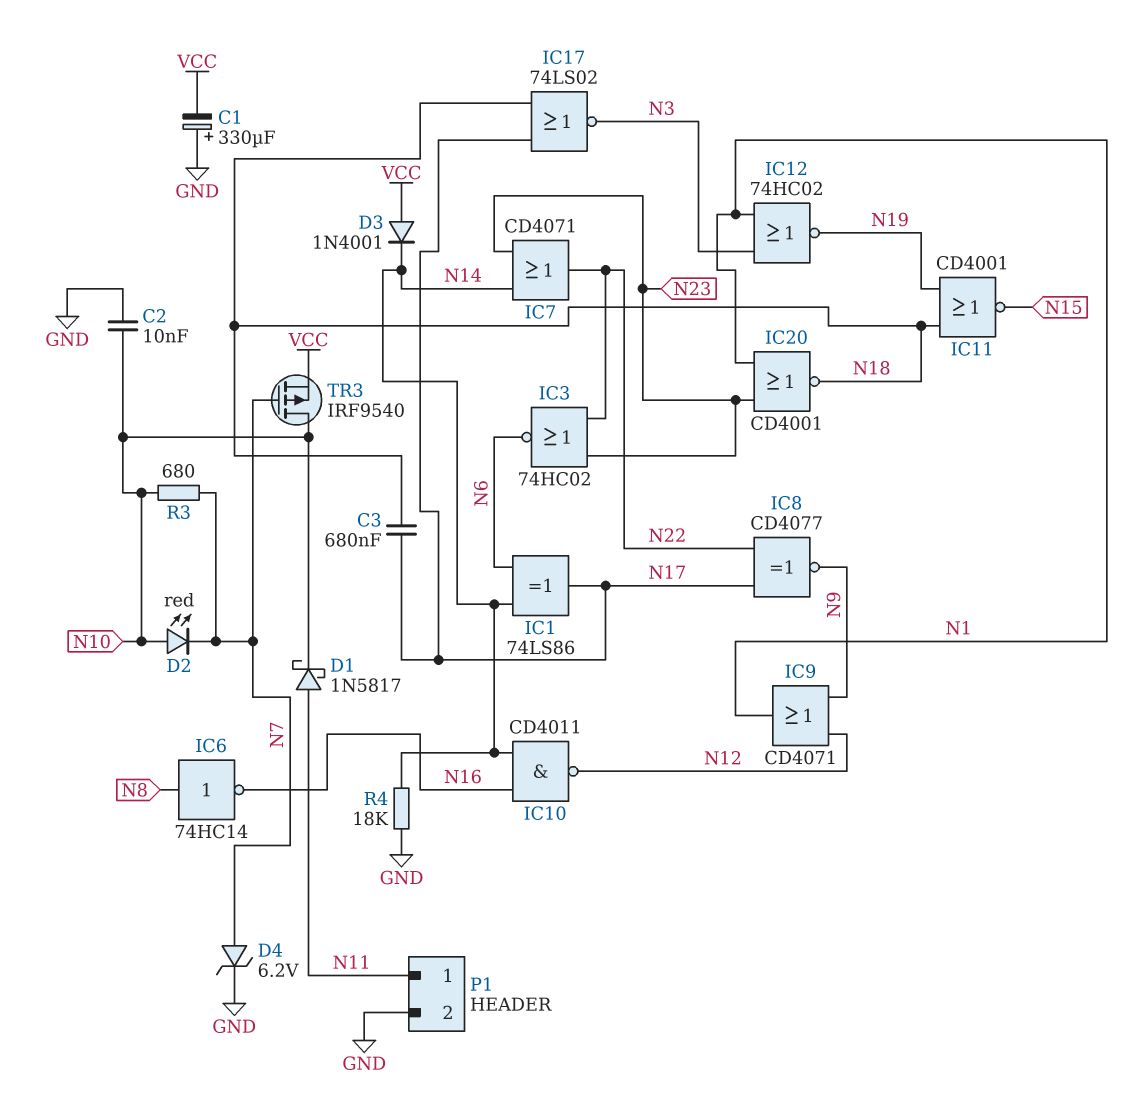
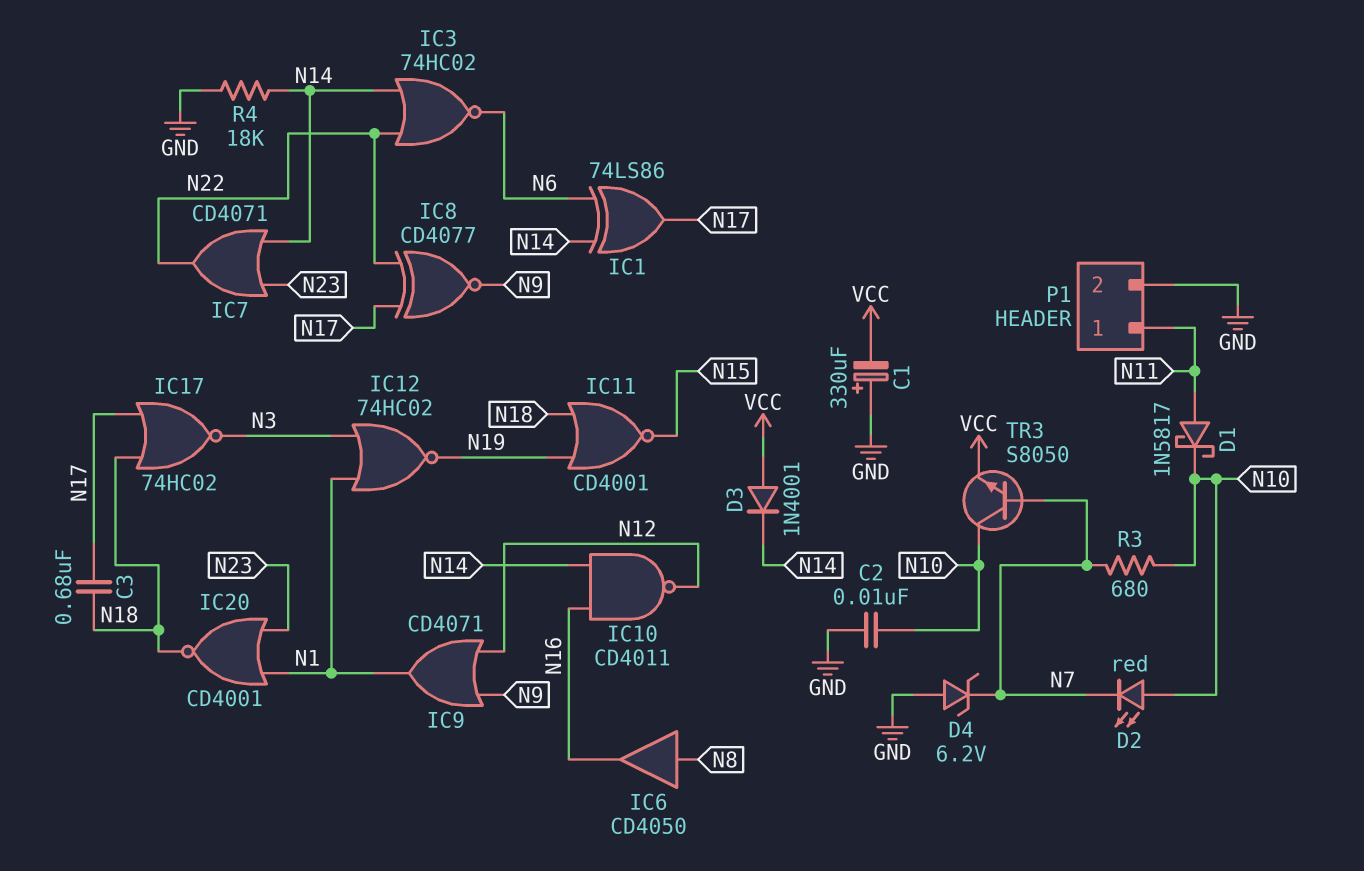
D4: zener 6.2V (A N7, K GND) -> zener 6.2V (A GND, K N7)
IC3: NOR 74HC02 (in N22, in N23, out N6) -> NOR 74HC02 (in N14, in N22, out N6)
IC6: NOT 74HC14 (in N8, out N16) -> buffer CD4050 (in N8, out N16)
IC17: NOR 74LS02 (in N17, in N18, out N3) -> NOR 74HC02 (in N17, in N18, out N3)
TR3: PMOS IRF9540 (G N7, D N10, S VCC) -> NPN S8050 (B N7, C N10, E VCC)

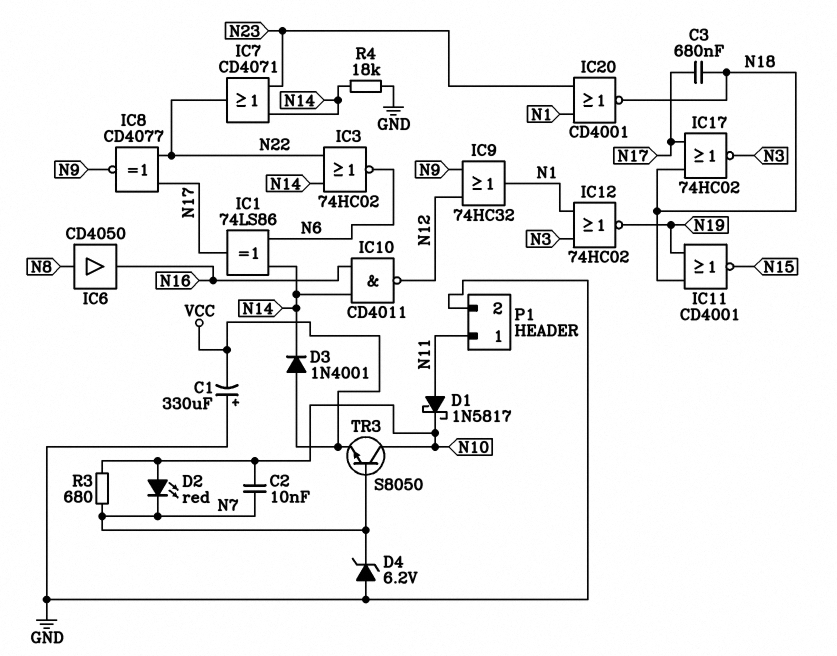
C2: 10nF (GND, N10) -> 10nF (N7, N10)
IC9: OR CD4071 (in N9, in N12, out N1) -> OR 74HC32 (in N9, in N12, out N1)

